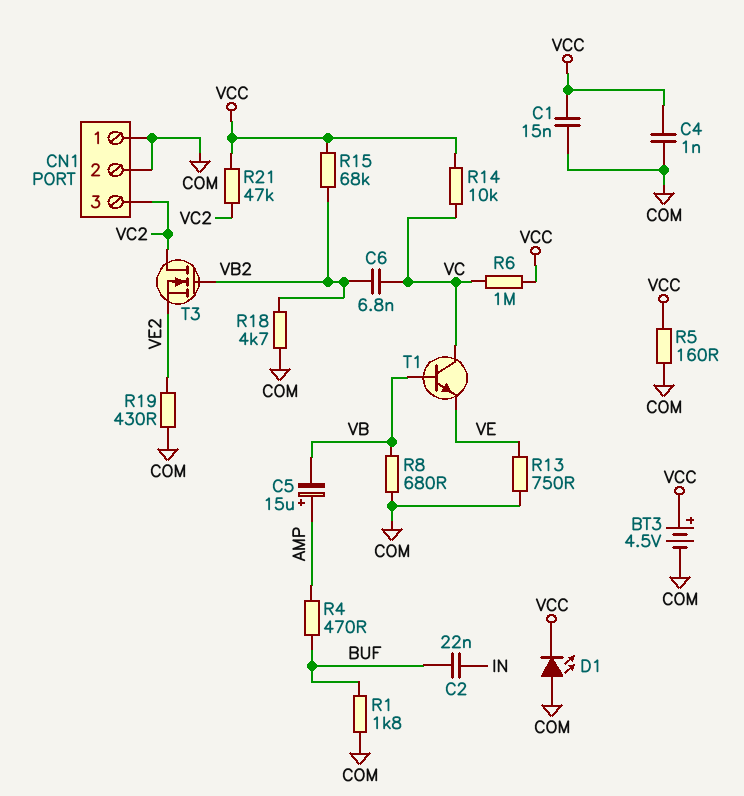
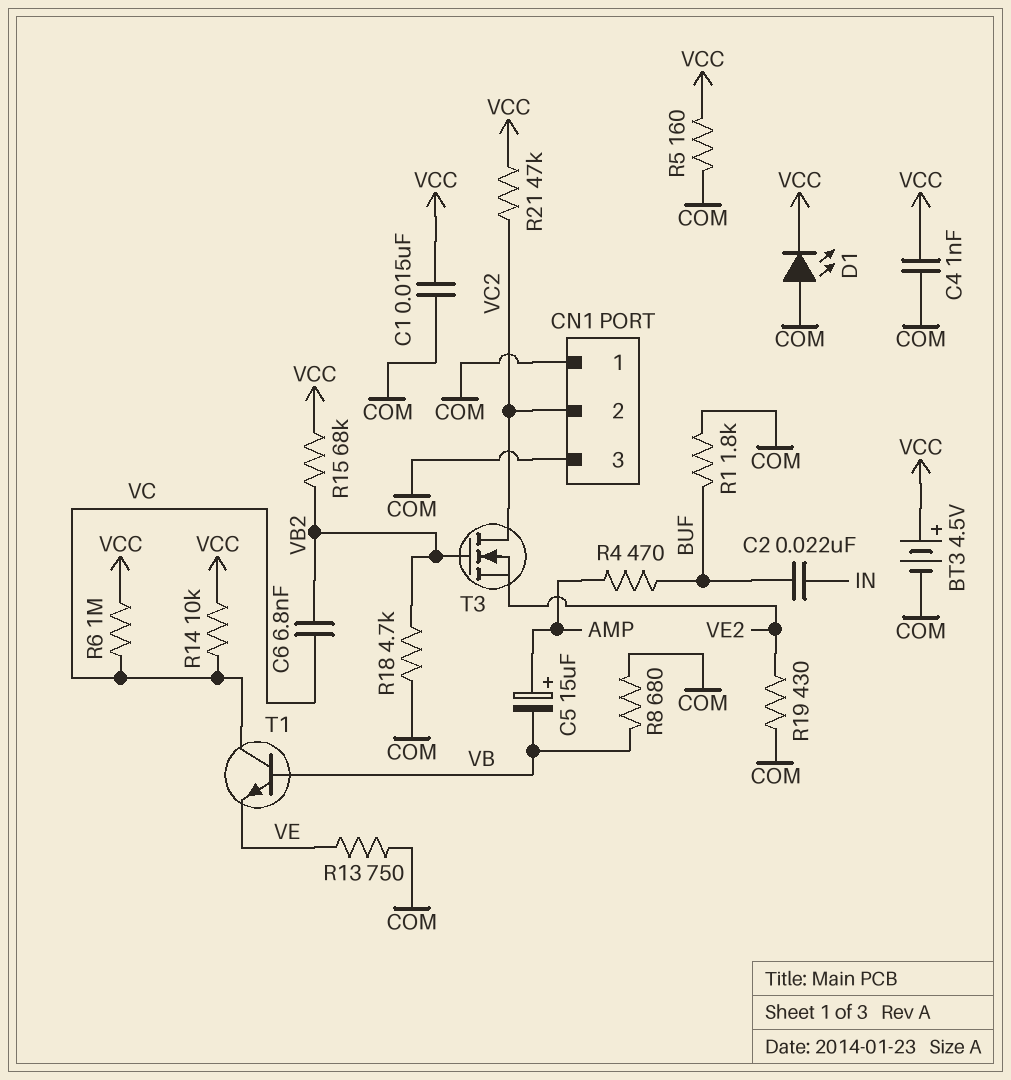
CN1 pin 2: COM -> VC2
CN1 pin 3: VC2 -> COM

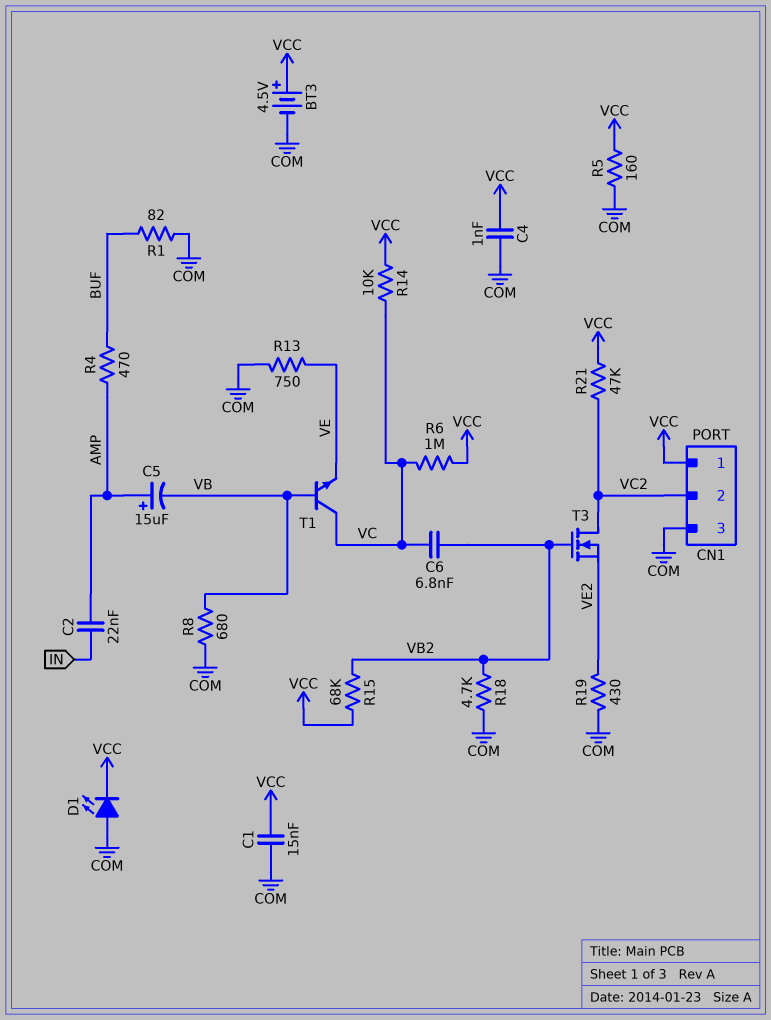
C2: 22nF (BUF, IN) -> 22nF (AMP, IN)
CN1 pin 1: COM -> VCC
R1: 1.8k (BUF, COM) -> 82 (BUF, COM)

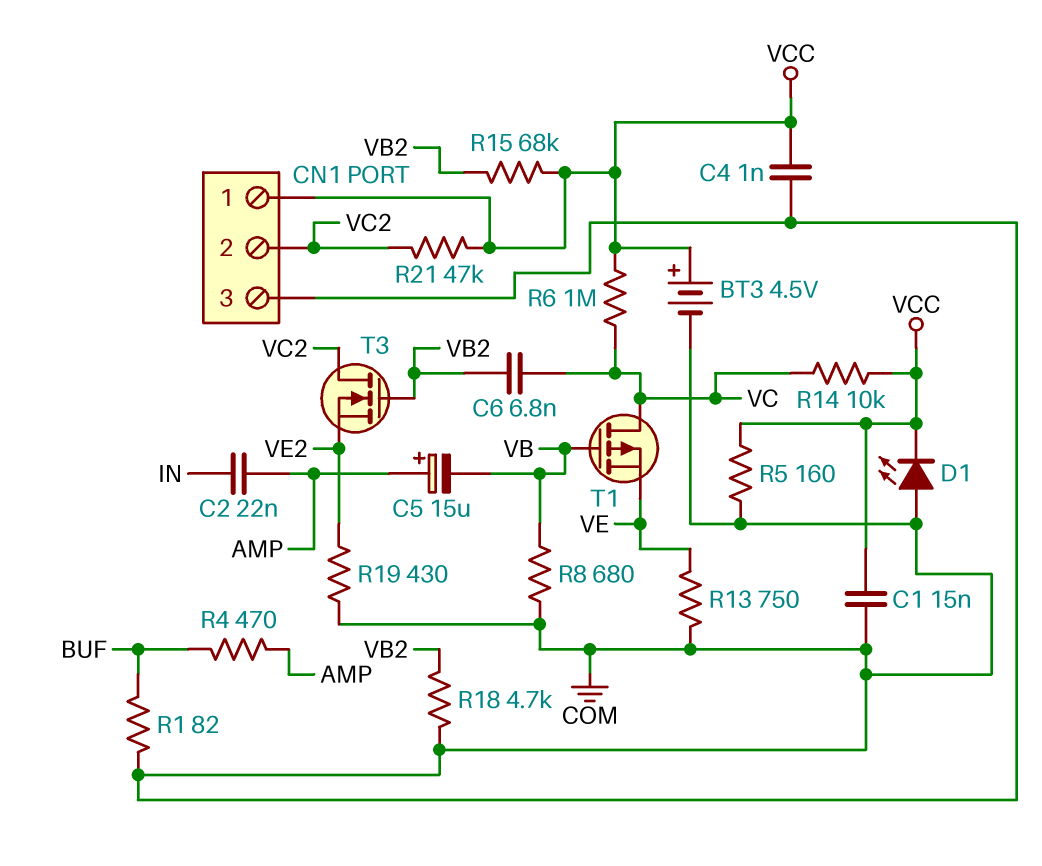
T1: NPN (B VB, C VC, E VE) -> PMOS (G VB, D VC, S VE)

